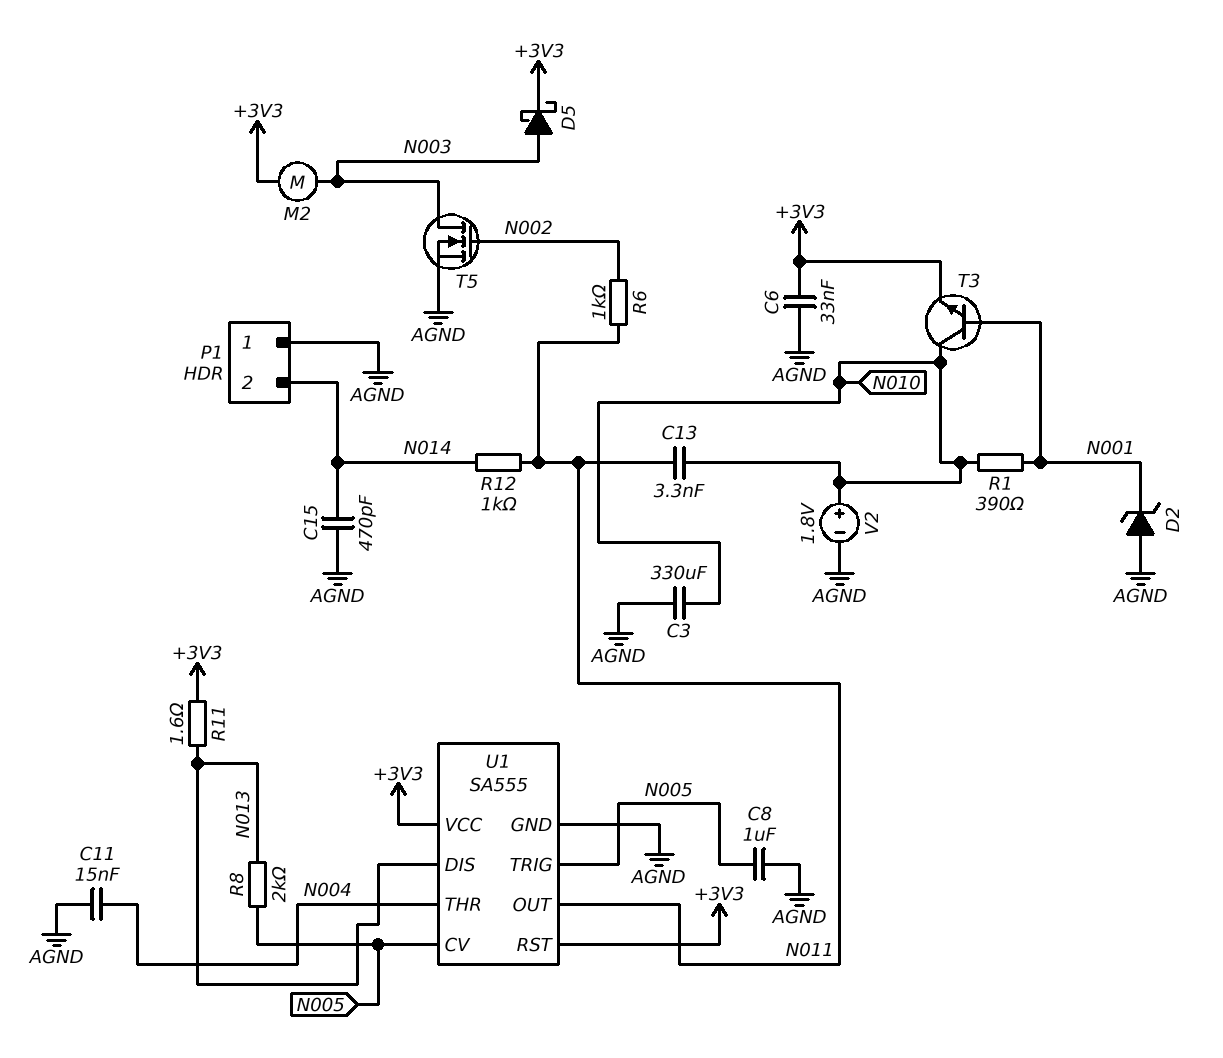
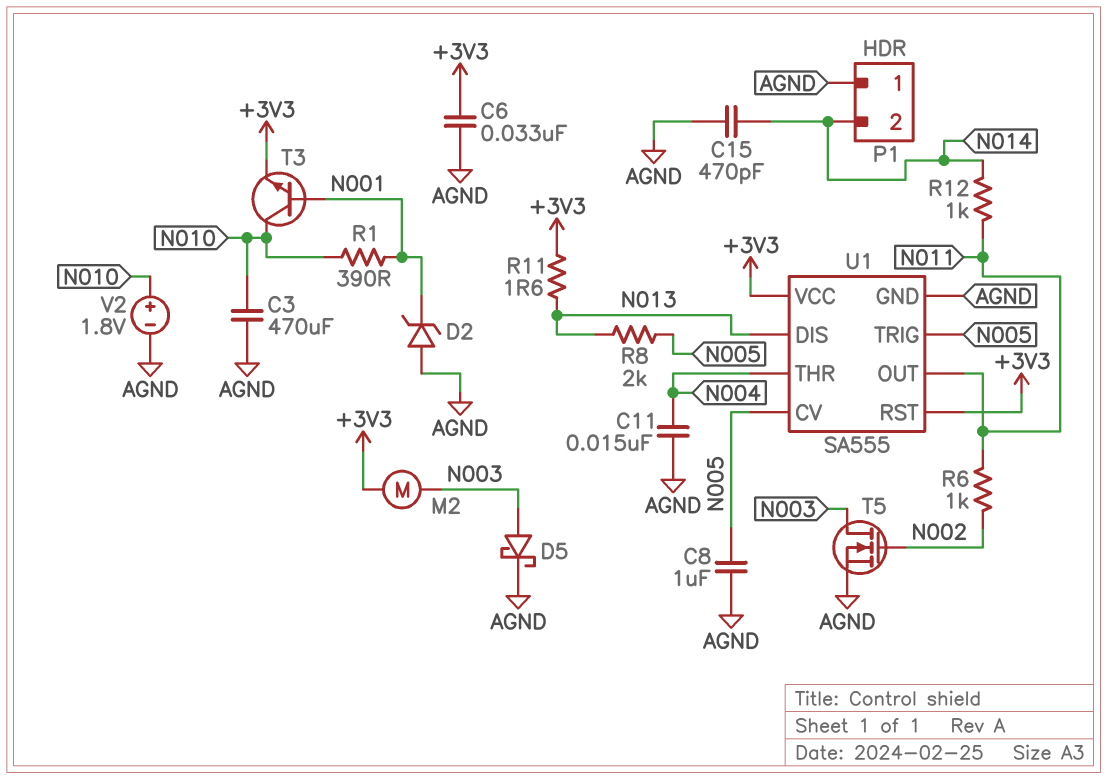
C3: 330uF (AGND, N010) -> 470uF (AGND, N010)
C13: 3.3nF (N010, N011) -> none
D5: schottky (A N003, K +3V3) -> schottky (A N003, K AGND)

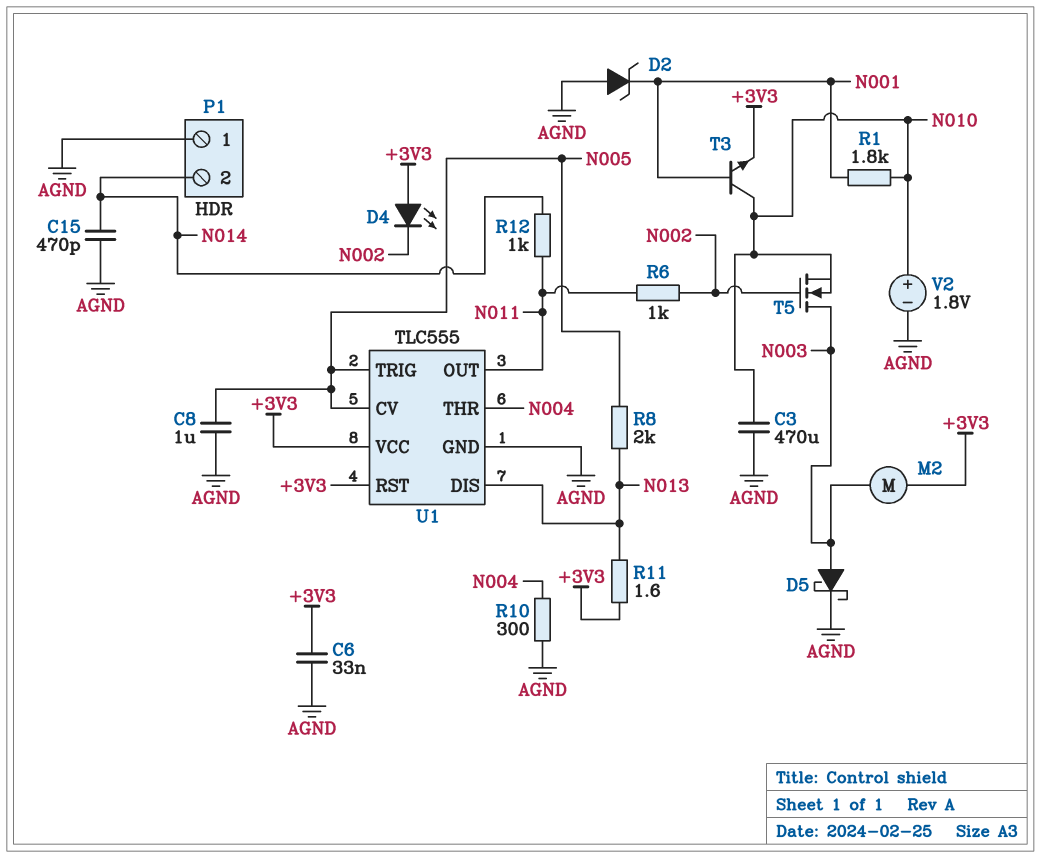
C11: 15nF (AGND, N004) -> none
D4: none -> LED (A +3V3, K N002)
R1: 390 (N001, N010) -> 1.8k (N001, N010)
R10: none -> 300 (AGND, N004)
T5: NMOS (G N002, D N003, S AGND) -> NMOS (G N002, D N003, S N010)
U1: SA555 -> TLC555

